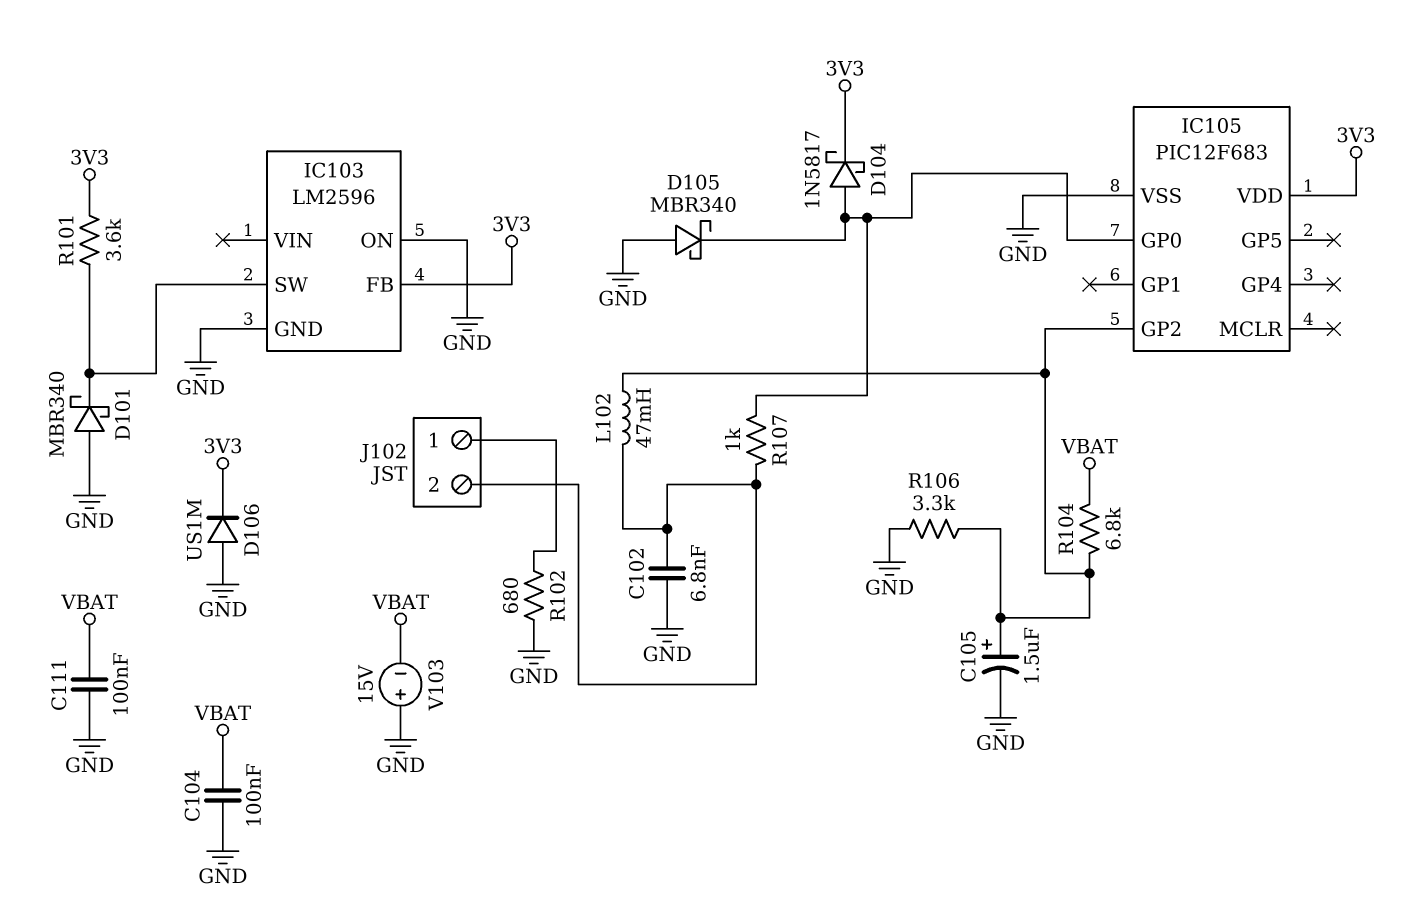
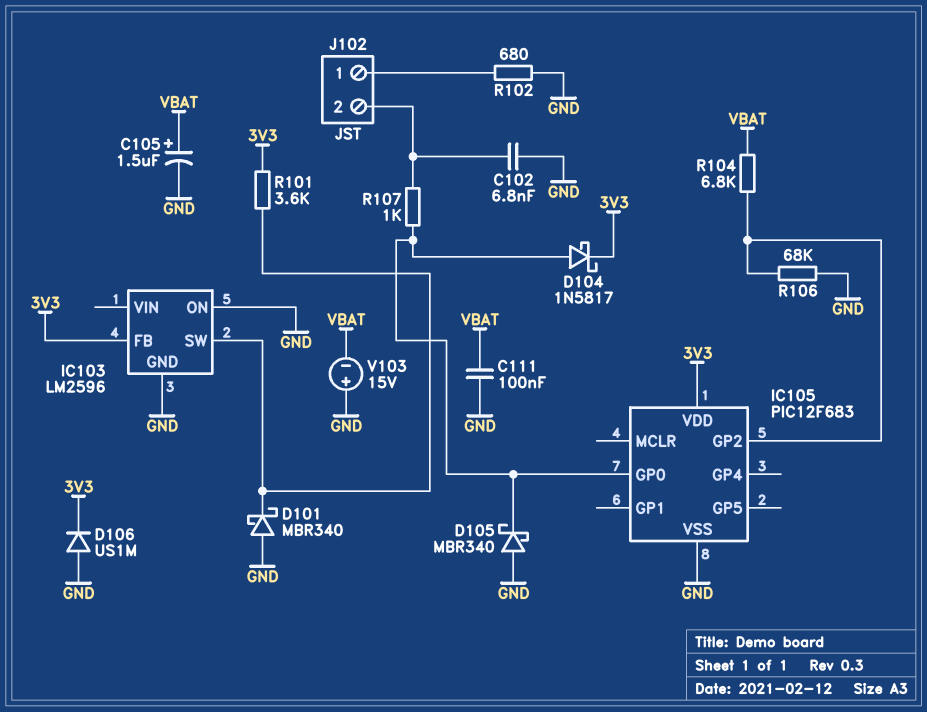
C104: 100nF (GND, VBAT) -> none
C105: 1.5uF (plus IC105/GP2, minus GND) -> 1.5uF (plus VBAT, minus GND)
L102: 47mH (IC105/GP2, J102/2) -> none
R106: 3.3k (GND, IC105/GP2) -> 68k (GND, IC105/GP2)

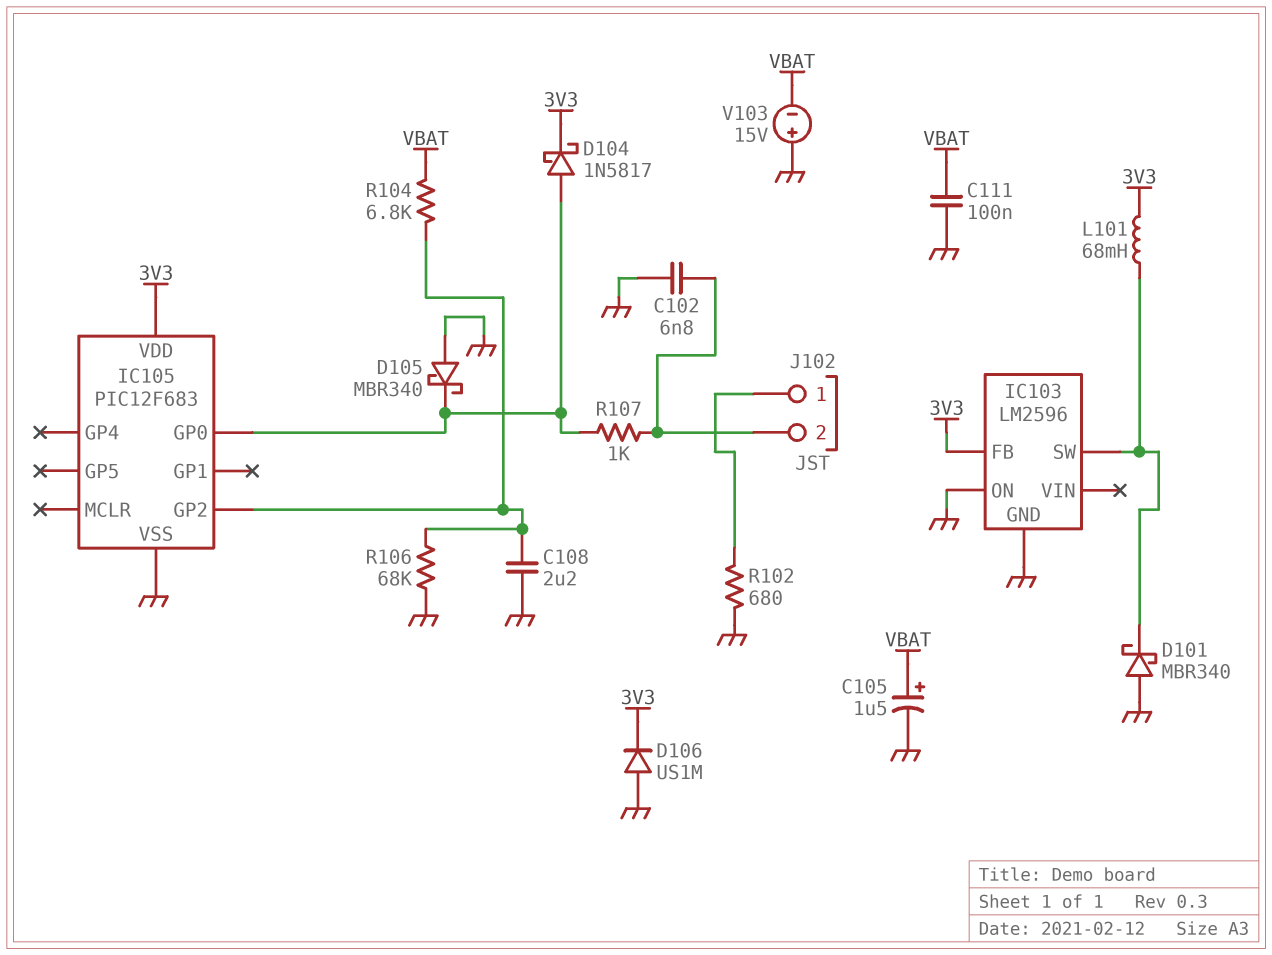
C108: none -> 2.2uF (GND, IC105/GP2)
L101: none -> 68mH (3V3, IC103/SW)
R101: 3.6k (3V3, IC103/SW) -> none

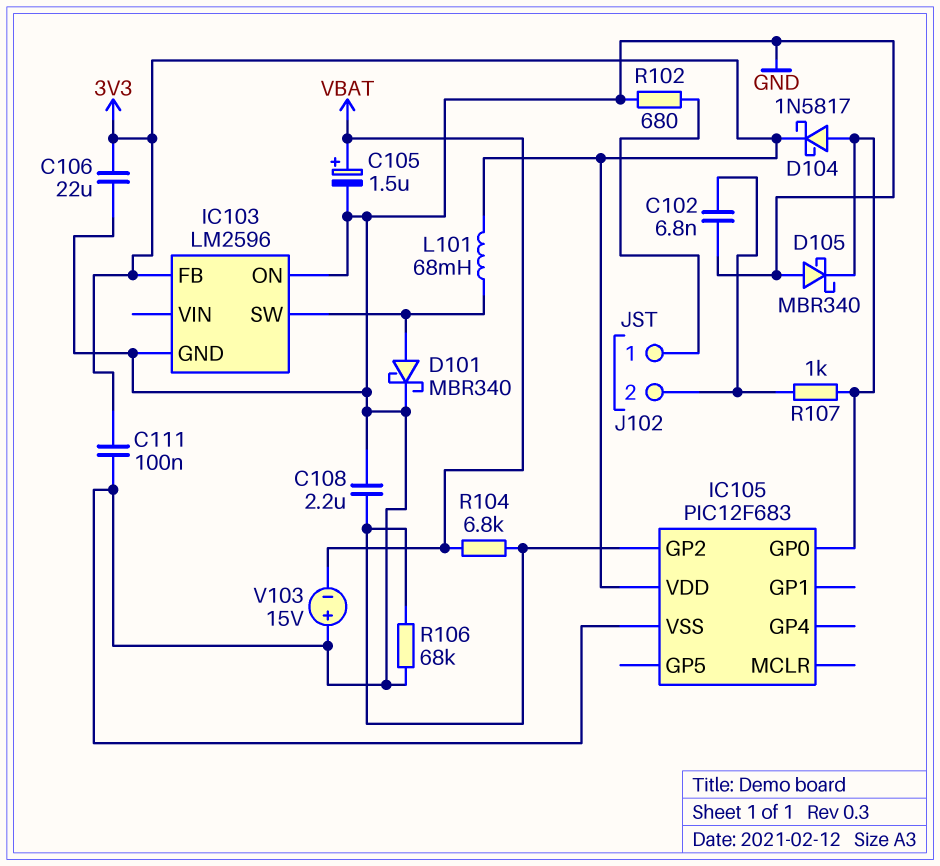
C106: none -> 22uF (3V3, GND)
C111: 100nF (GND, VBAT) -> 100nF (3V3, GND)
D101: schottky MBR340 (A GND, K IC103/SW) -> schottky MBR340 (A IC103/SW, K GND)
D106: diode US1M (A GND, K 3V3) -> none

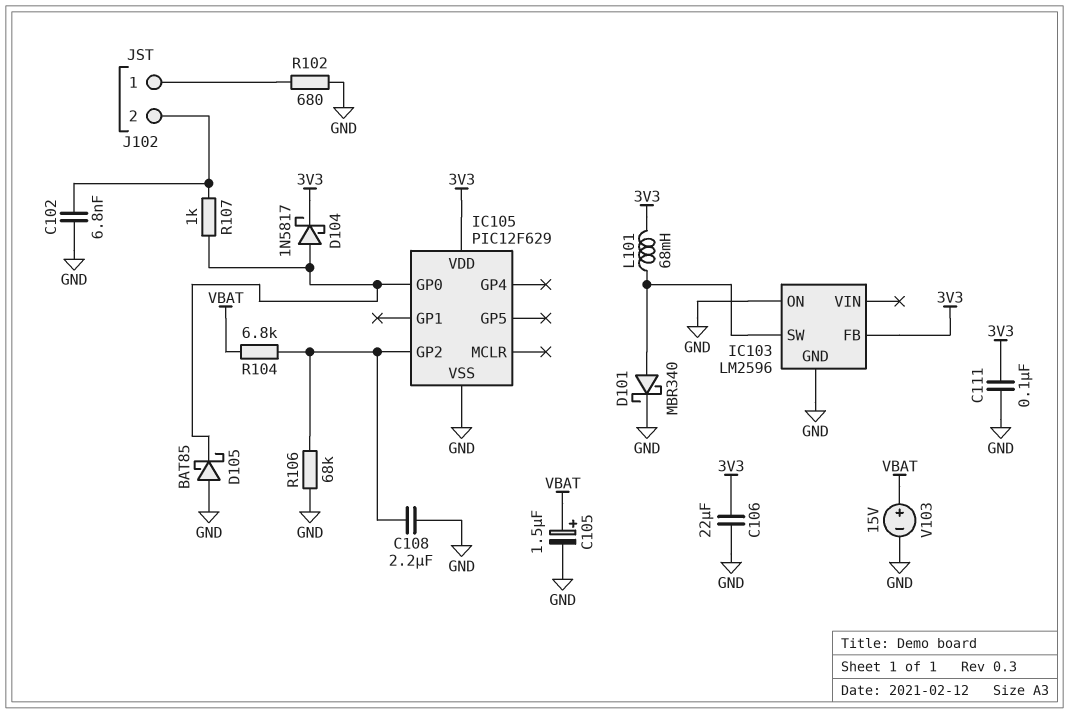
D105: schottky MBR340 (A GND, K IC105/GP0) -> schottky BAT85 (A GND, K IC105/GP0)
IC105: PIC12F683 -> PIC12F629
V103: 15V (plus GND, minus VBAT) -> 15V (plus VBAT, minus GND)

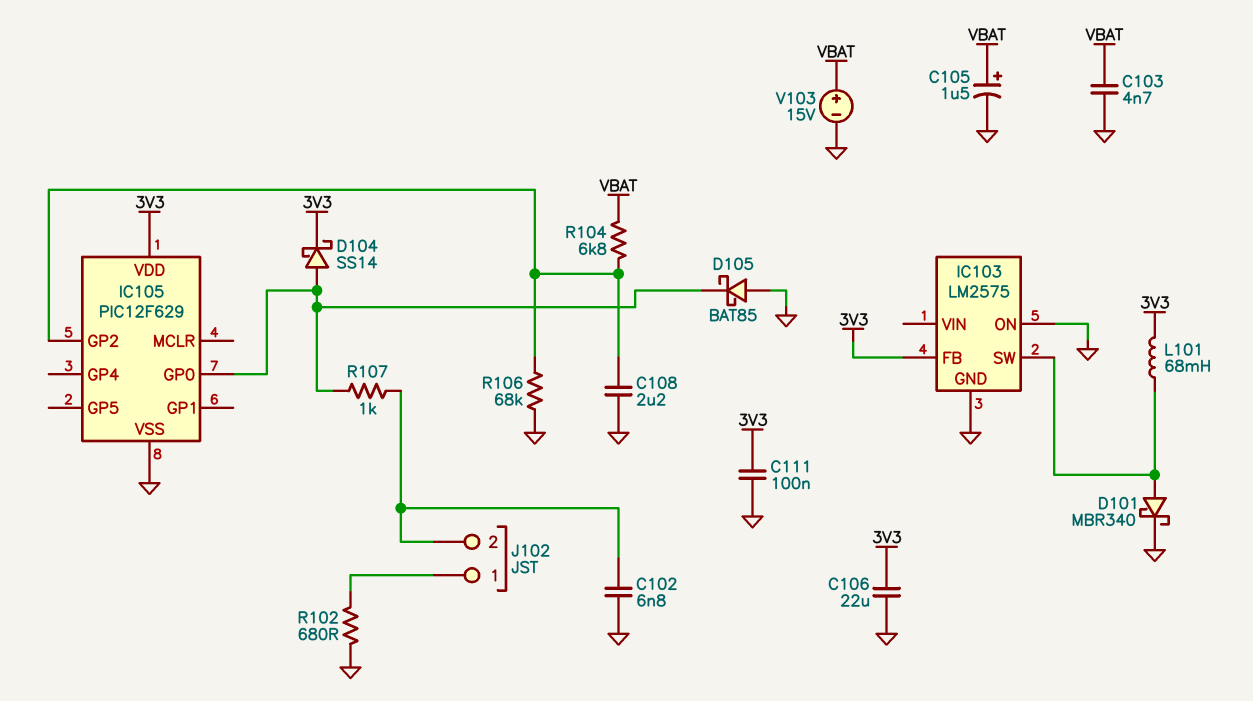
C103: none -> 4.7nF (GND, VBAT)
D104: schottky 1N5817 (A IC105/GP0, K 3V3) -> schottky SS14 (A IC105/GP0, K 3V3)
IC103: LM2596 -> LM2575

